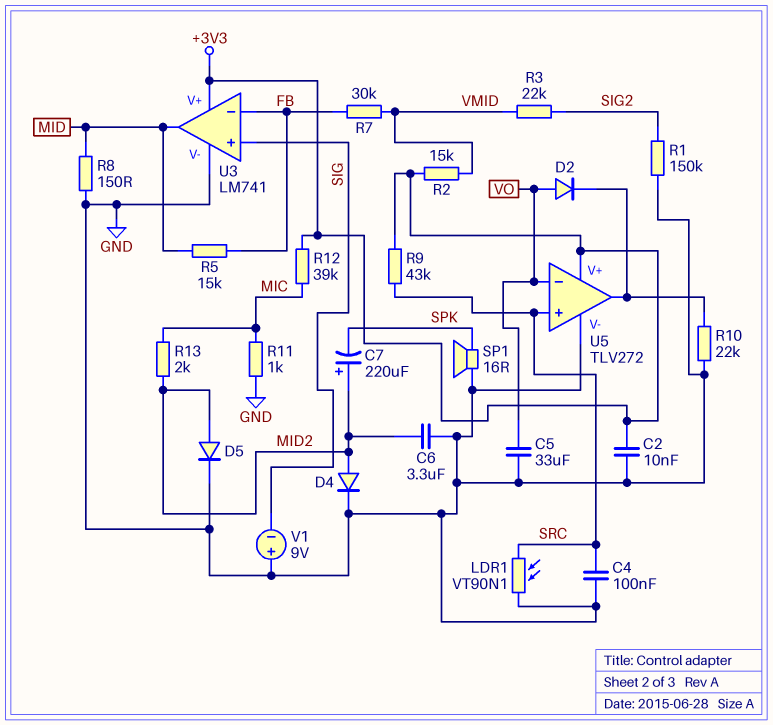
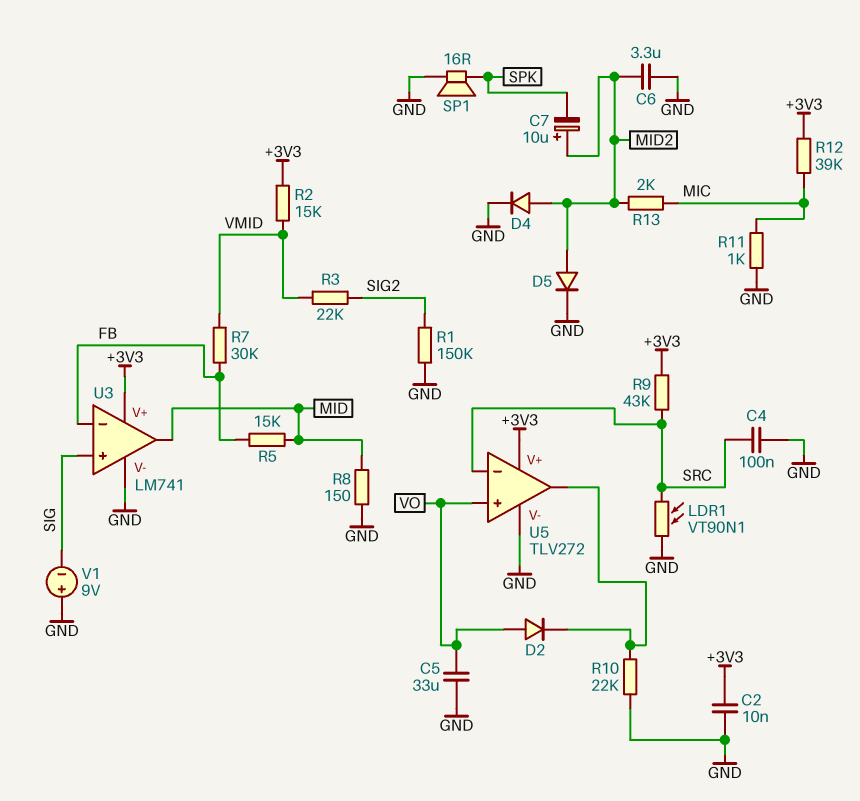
C7: 220uF (plus MID2, minus SPK) -> 10uF (plus MID2, minus SPK)
U5 pin in+: SRC -> VO
U5 pin in-: VO -> SRC

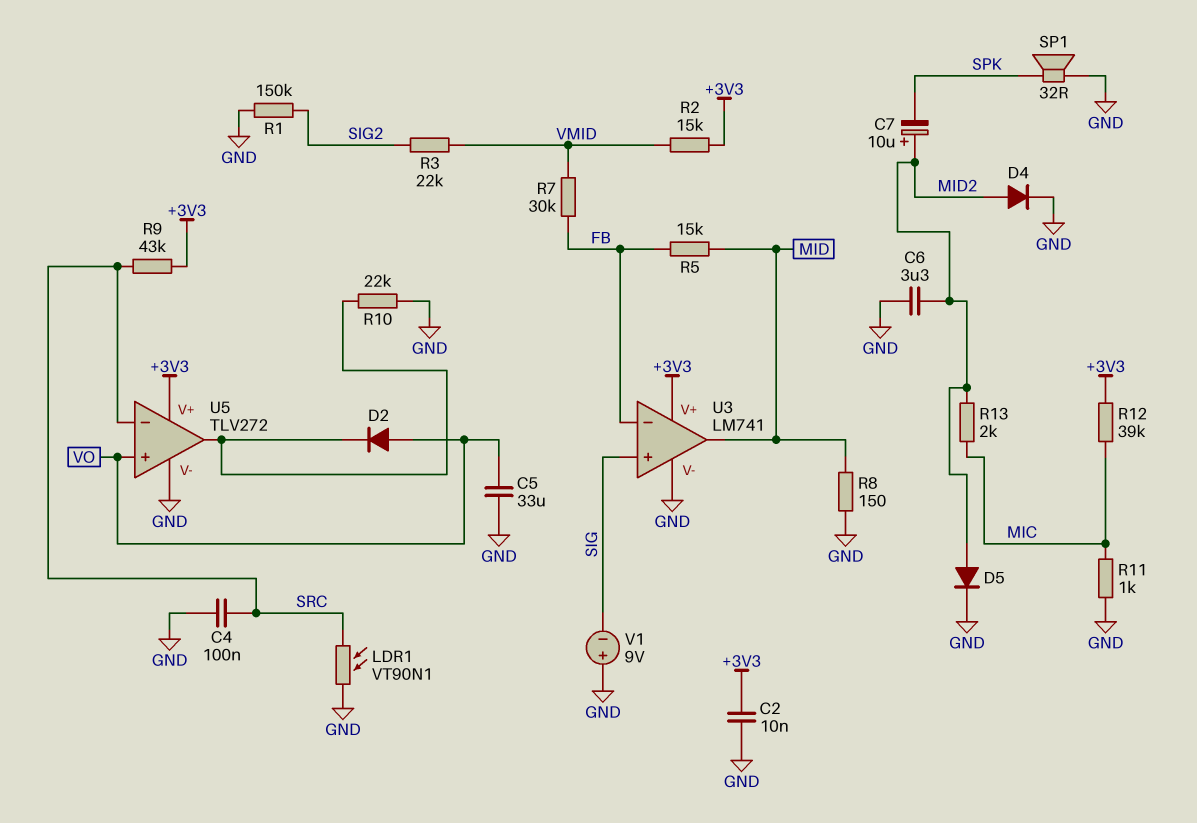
SP1: speaker 16R (GND, SPK) -> speaker 32R (GND, SPK)

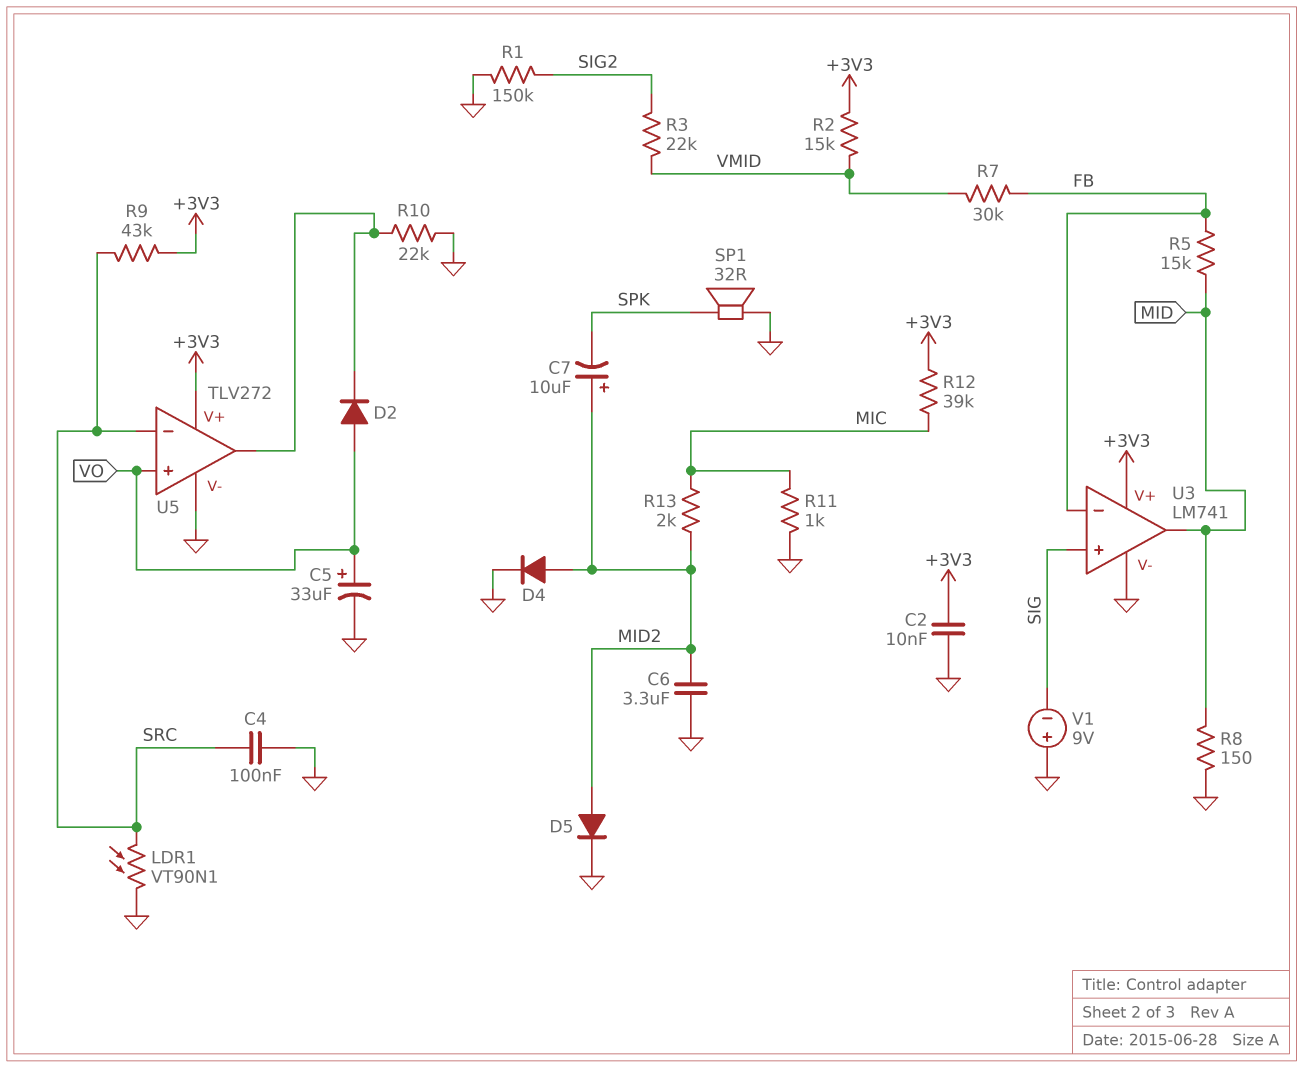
C5: 33uF (GND, VO) -> 33uF (plus VO, minus GND)

